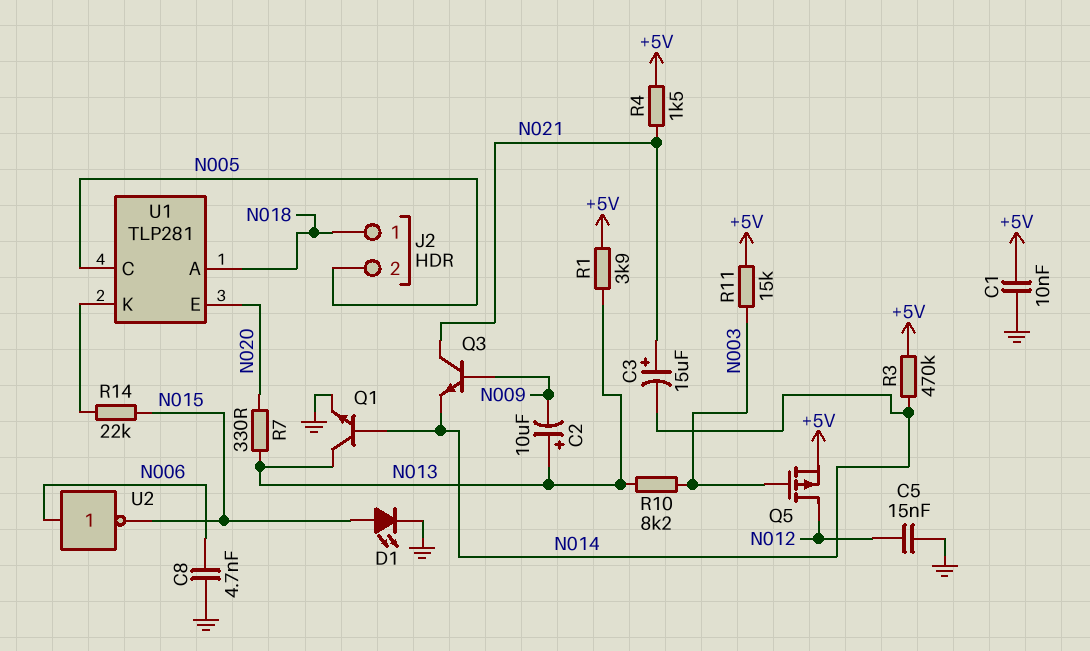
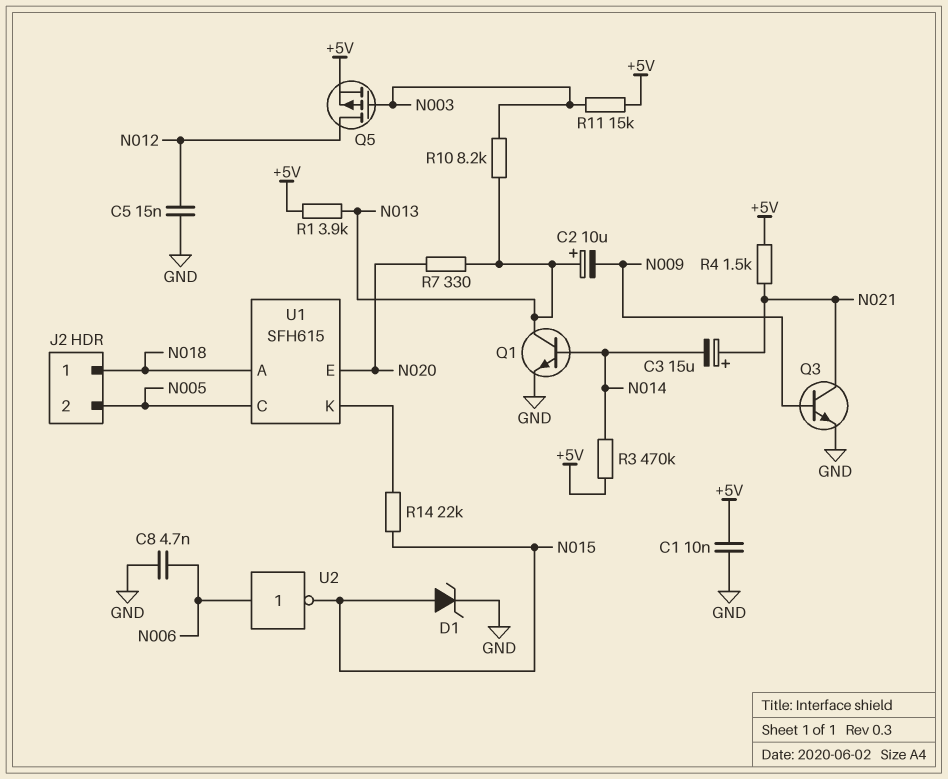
D1: LED (A N015, K GND) -> zener (A N015, K GND)
Q3: NPN (B N009, C N021, E N014) -> NPN (B N009, C N021, E GND)
U1: TLP281 -> SFH615

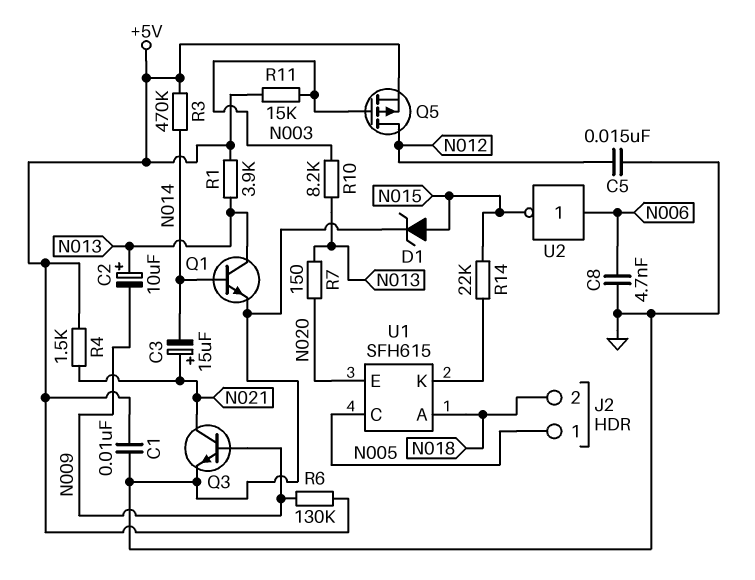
J2 pin 1: N018 -> N005
J2 pin 2: N005 -> N018
R6: none -> 130k (+5V, N009)
R7: 330 (N013, N020) -> 150 (N013, N020)

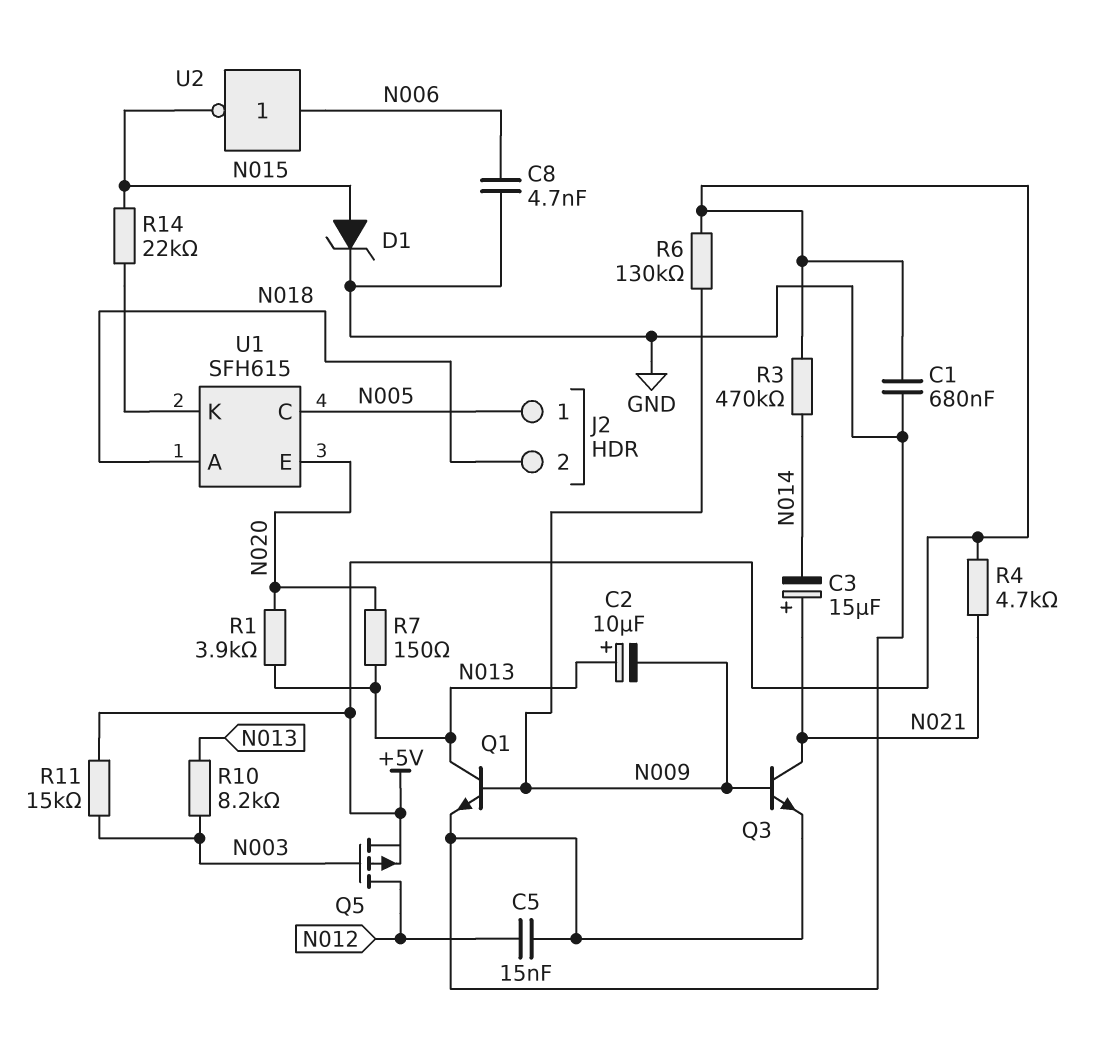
C1: 10nF (+5V, GND) -> 680nF (+5V, GND)
Q1: NPN (B N014, C N013, E GND) -> NPN (B N009, C N013, E GND)
R1: 3.9k (+5V, N013) -> 3.9k (N013, N020)
R4: 1.5k (+5V, N021) -> 4.7k (+5V, N021)

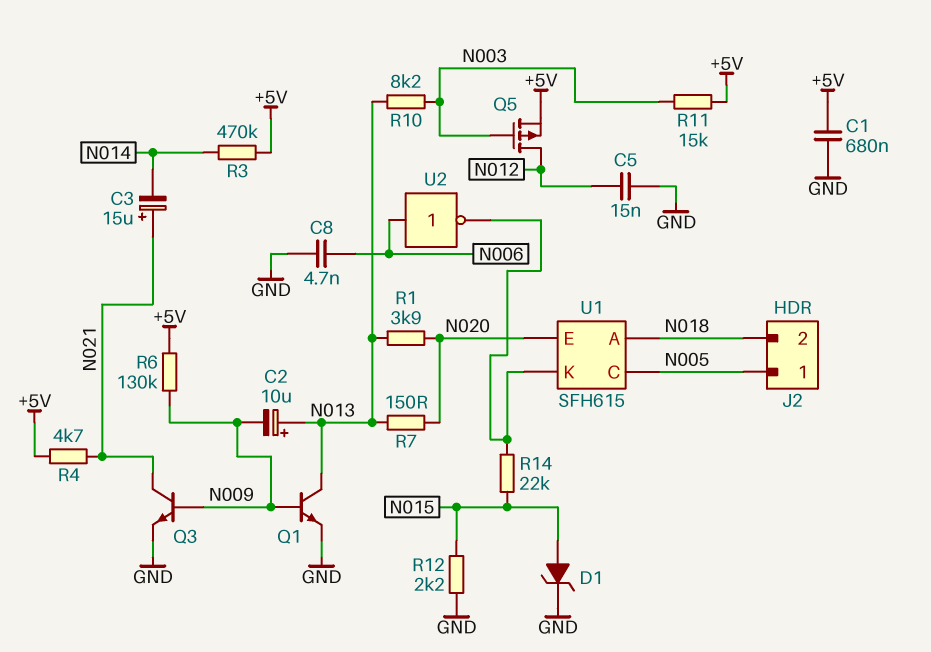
R12: none -> 2.2k (GND, N015)
U2: NOT (in N006, out N015) -> NOT (in N006, out U1/K)

